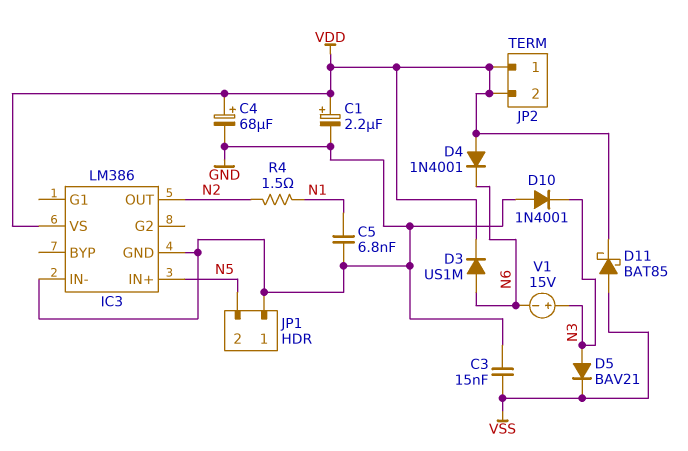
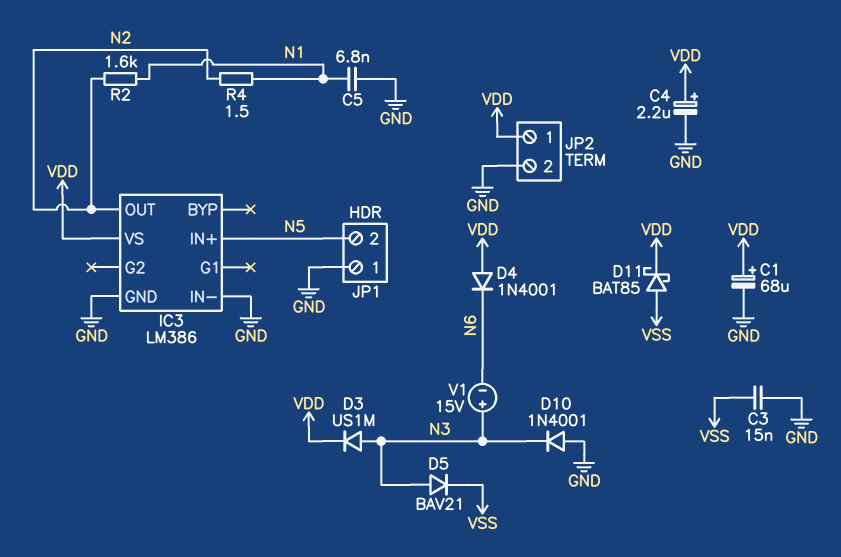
C1: 2.2uF (plus VDD, minus GND) -> 68uF (plus VDD, minus GND)
C4: 68uF (plus VDD, minus GND) -> 2.2uF (plus VDD, minus GND)
D3: diode US1M (A N6, K VDD) -> diode US1M (A N3, K VDD)
JP2 pin 2: VDD -> GND
R2: none -> 1.6k (N1, N2)

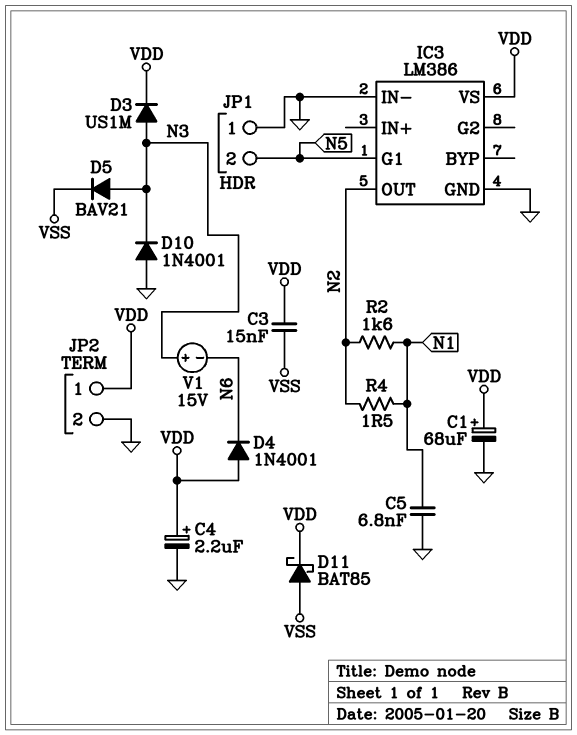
C3: 15nF (GND, VSS) -> 15nF (VDD, VSS)
IC3 pin G1: none -> N5
IC3 pin IN+: N5 -> none

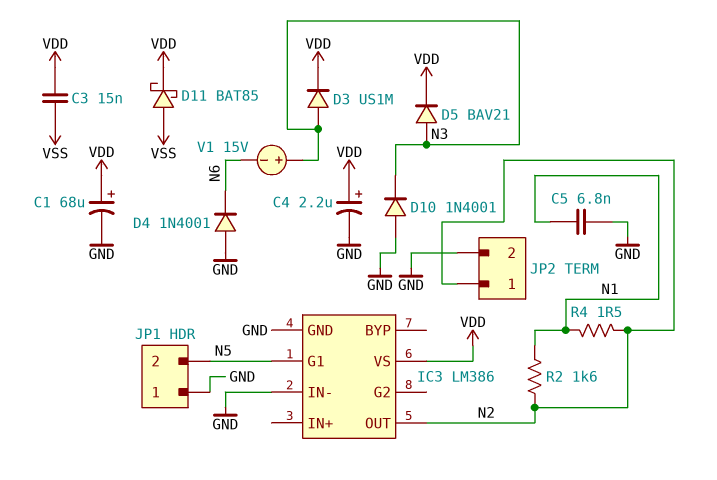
D4: diode 1N4001 (A VDD, K N6) -> diode 1N4001 (A GND, K N6)
D5: diode BAV21 (A N3, K VSS) -> diode BAV21 (A N3, K VDD)
JP2 pin 1: VDD -> N2

